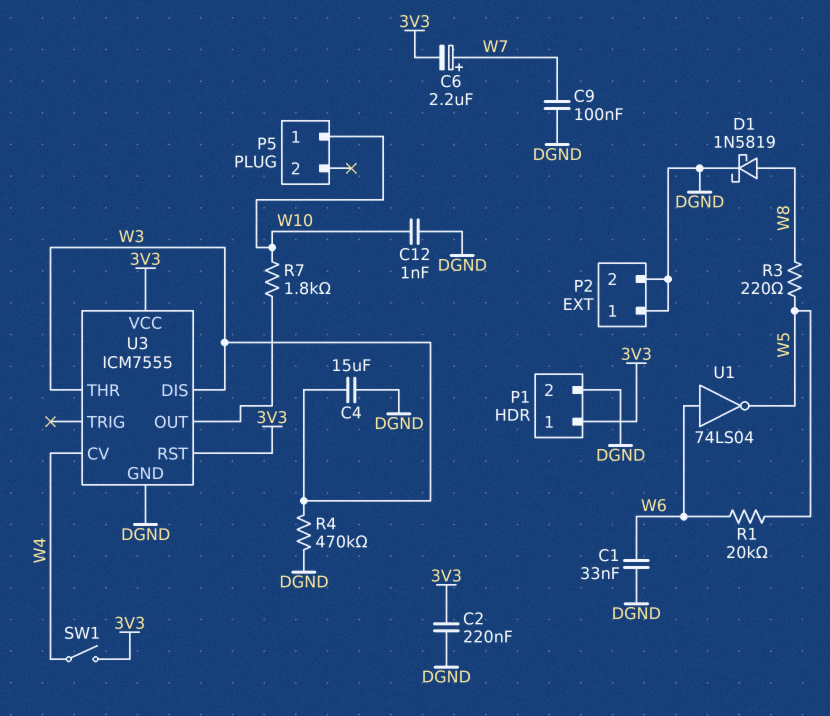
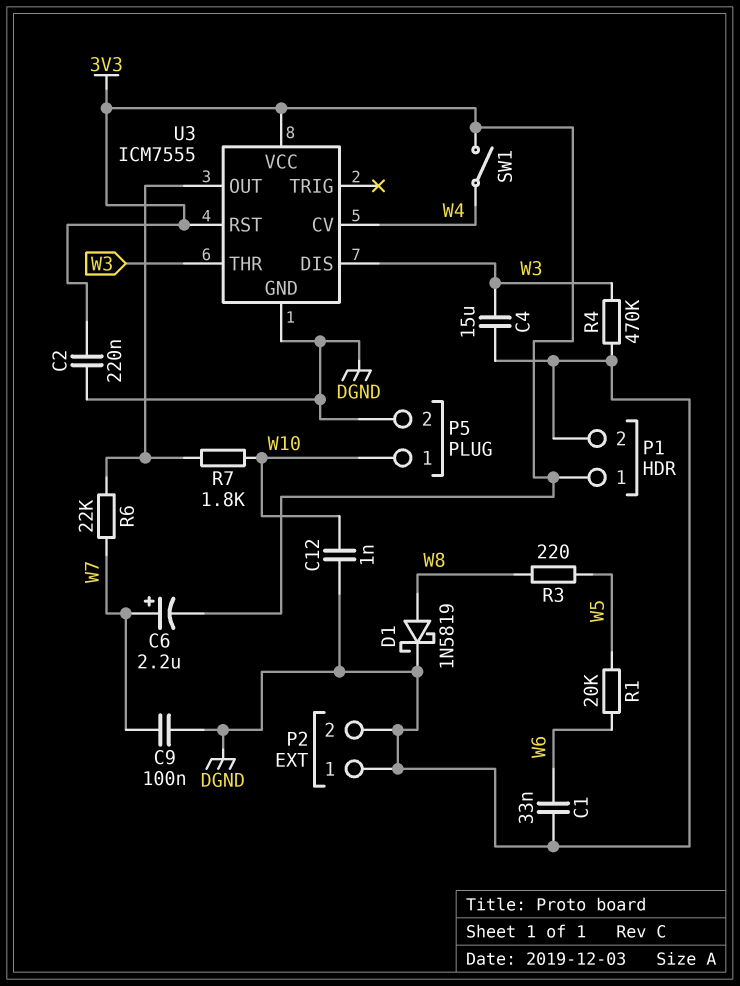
P5 pin 2: none -> DGND
R6: none -> 22k (U3/OUT, W7)
U1: NOT 74LS04 (in W6, out W5) -> none

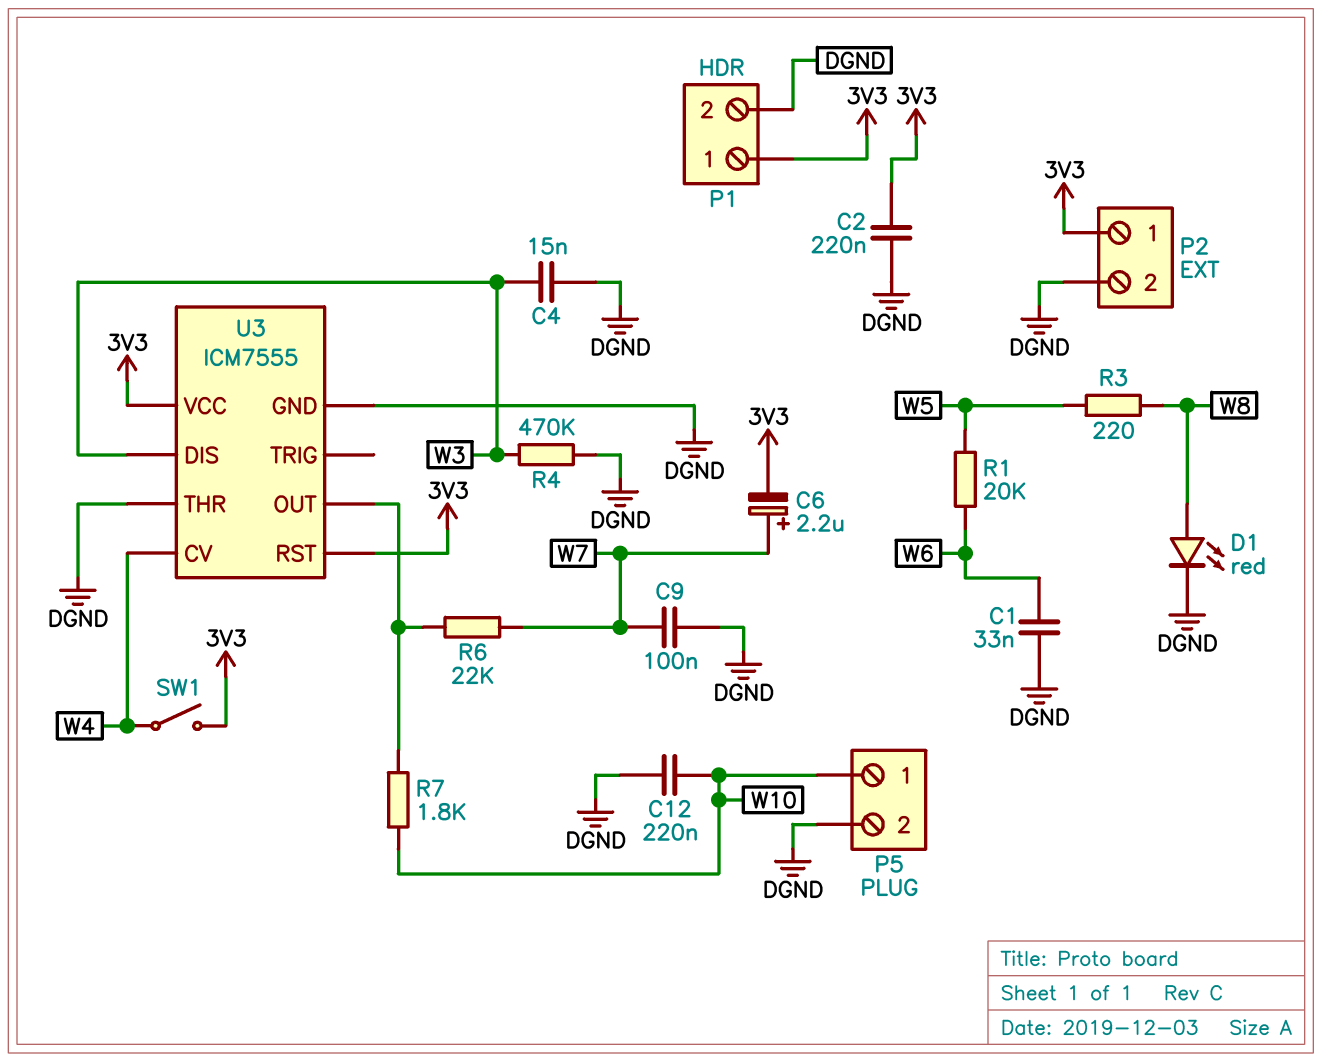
C4: 15uF (DGND, W3) -> 15nF (DGND, W3)
C12: 1nF (DGND, W10) -> 220nF (DGND, W10)
D1: schottky 1N5819 (A W8, K DGND) -> LED red (A W8, K DGND)
P2 pin 1: DGND -> 3V3
U3 pin THR: W3 -> DGND

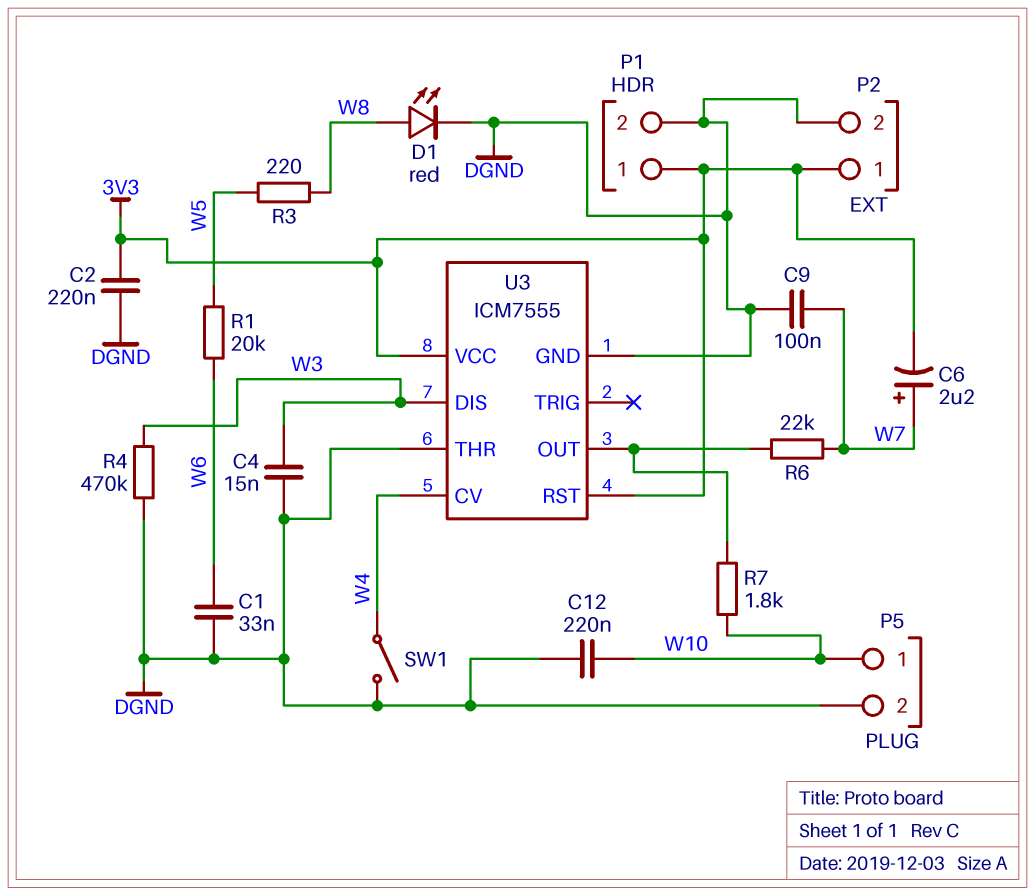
SW1: switch (3V3, W4) -> switch (DGND, W4)

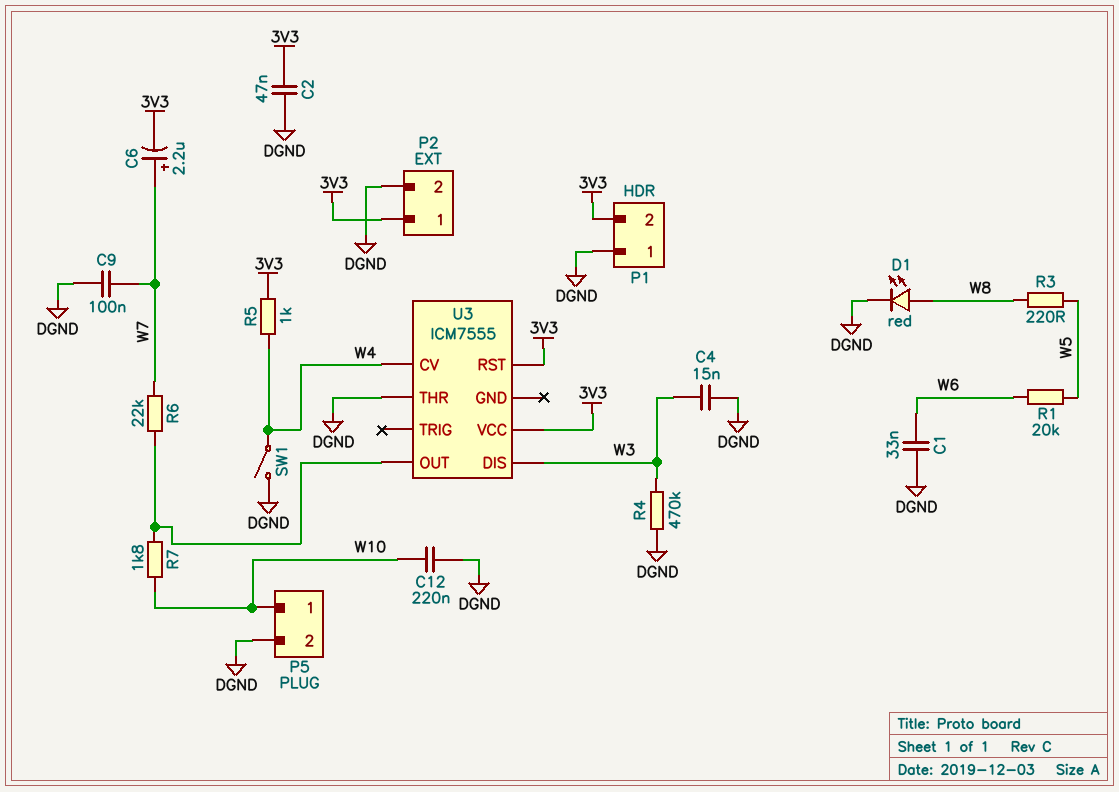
C2: 220nF (3V3, DGND) -> 47nF (3V3, DGND)
P1 pin 1: 3V3 -> DGND
P1 pin 2: DGND -> 3V3
R5: none -> 1k (3V3, W4)
U3 pin GND: DGND -> none

